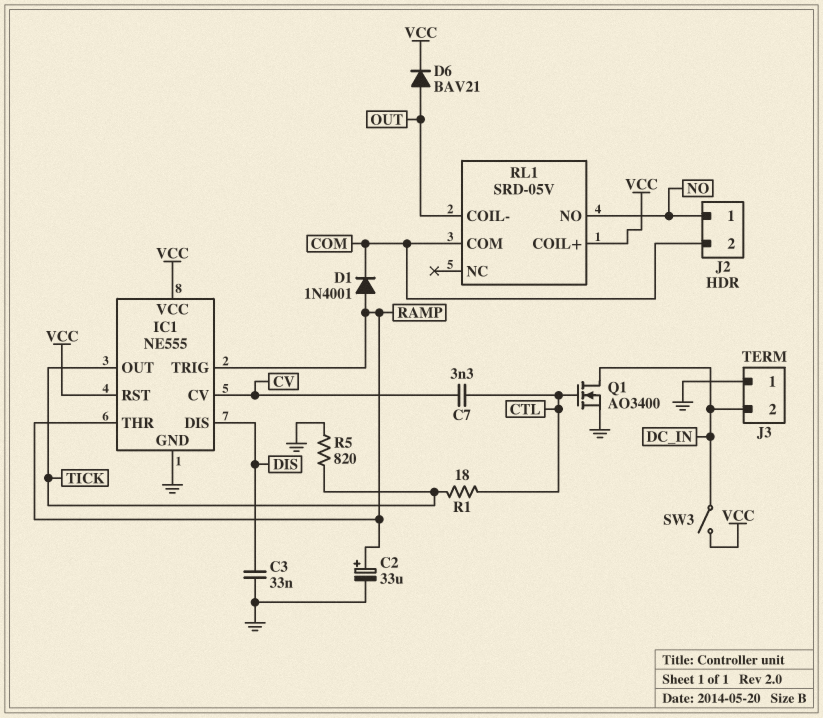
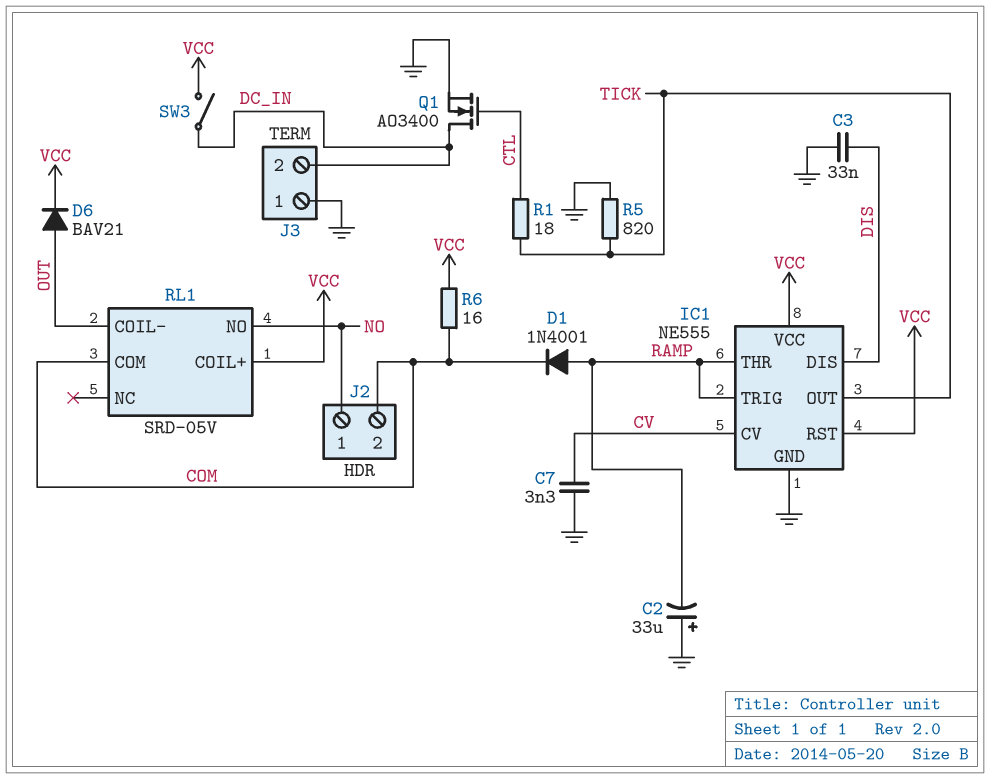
C2: 33uF (plus RAMP, minus GND) -> 33uF (plus GND, minus RAMP)
C7: 3.3nF (CTL, CV) -> 3.3nF (CV, GND)
R6: none -> 16 (COM, VCC)

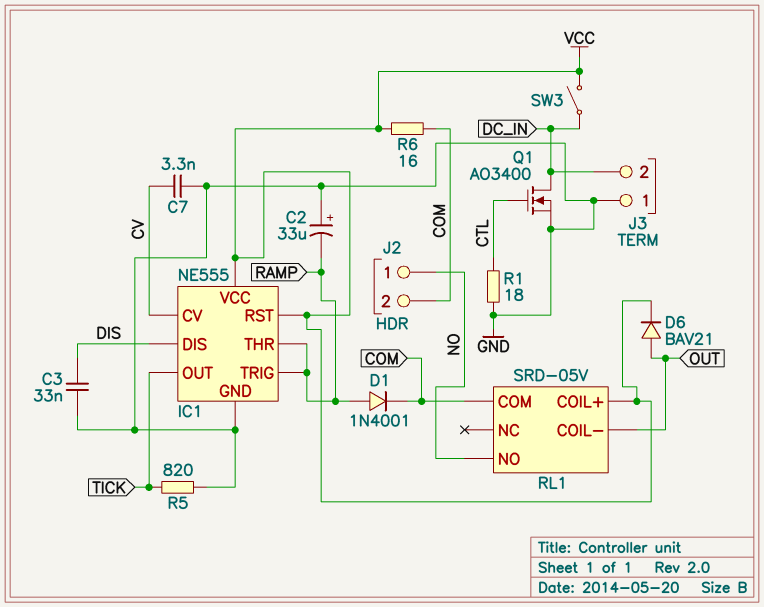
R1: 18 (CTL, TICK) -> 18 (CTL, GND)

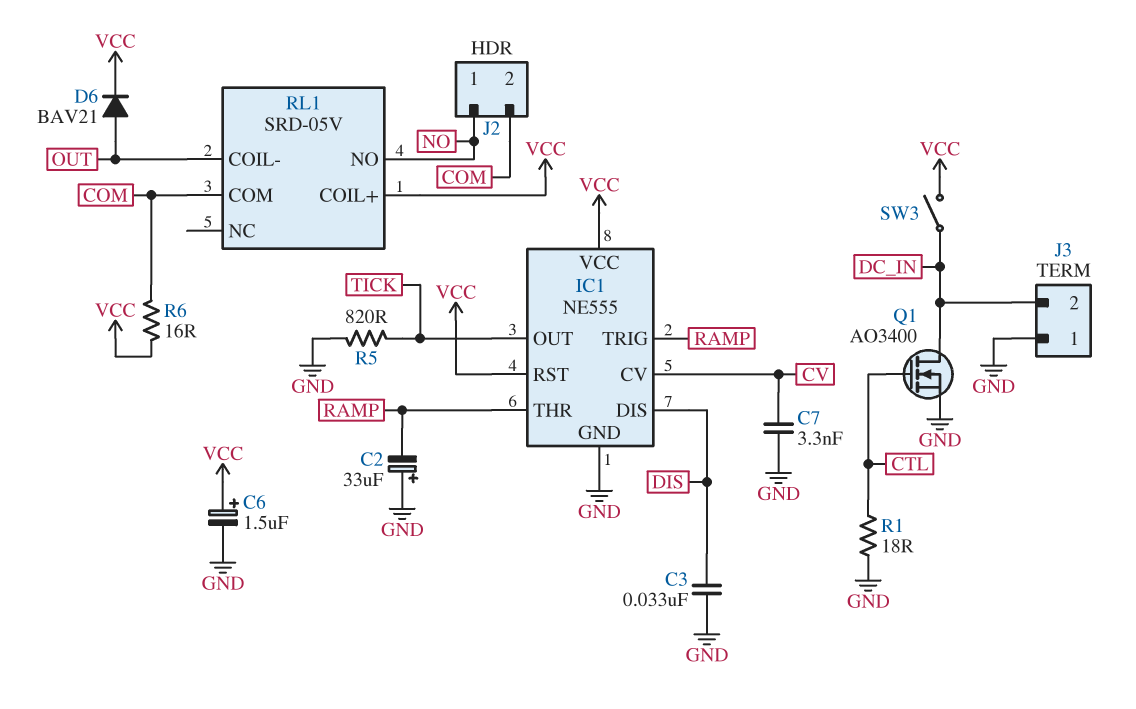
C6: none -> 1.5uF (plus VCC, minus GND)
D1: diode 1N4001 (A RAMP, K COM) -> none

